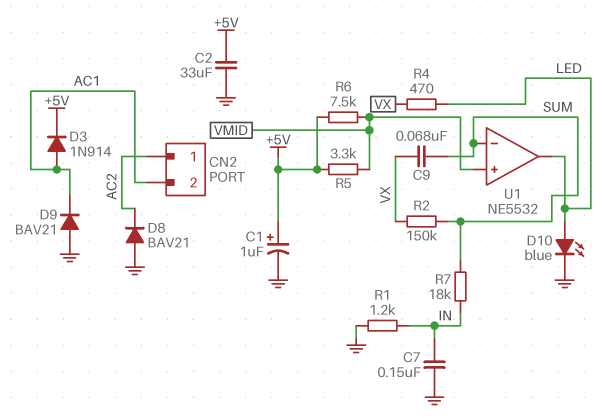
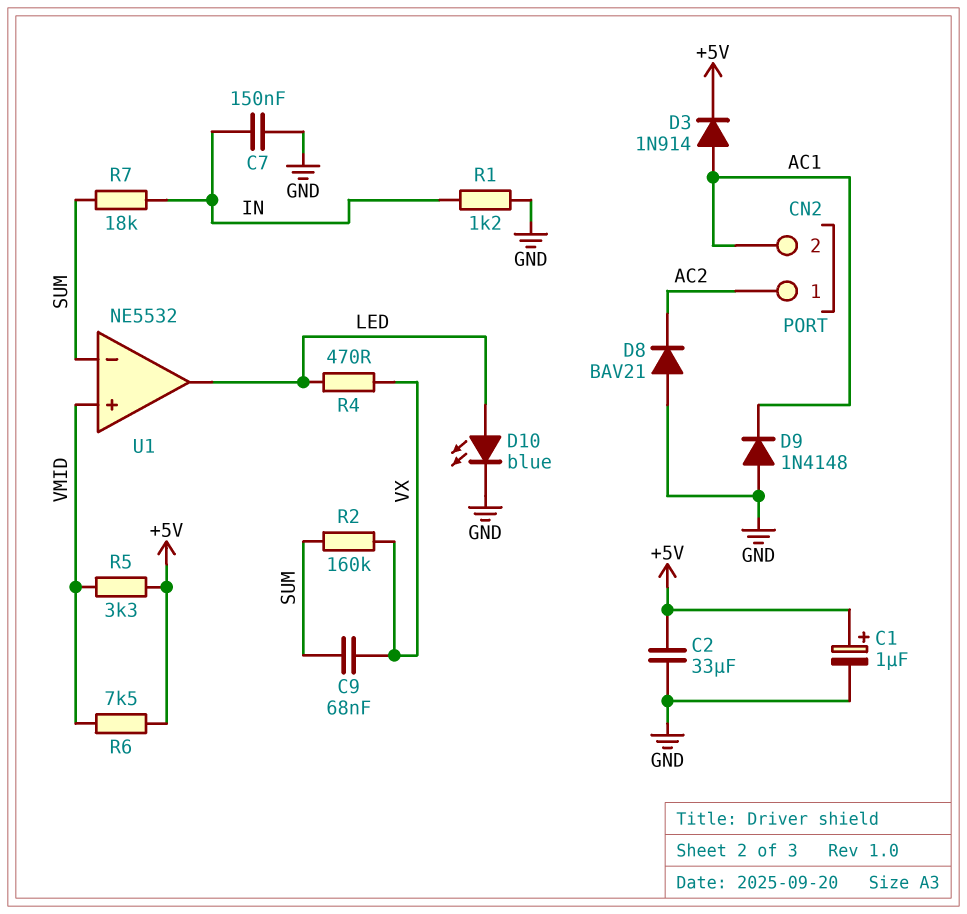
D9: diode BAV21 (A GND, K AC1) -> diode 1N4148 (A GND, K AC1)
R2: 150k (SUM, VX) -> 160k (SUM, VX)

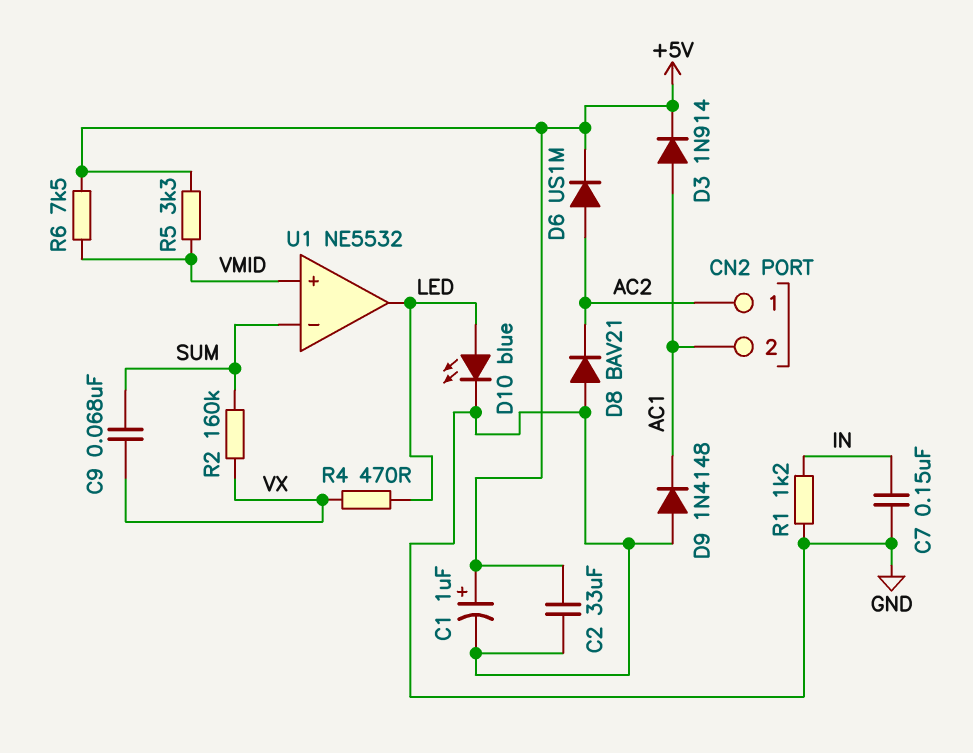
D6: none -> diode US1M (A AC2, K +5V)
R7: 18k (IN, SUM) -> none

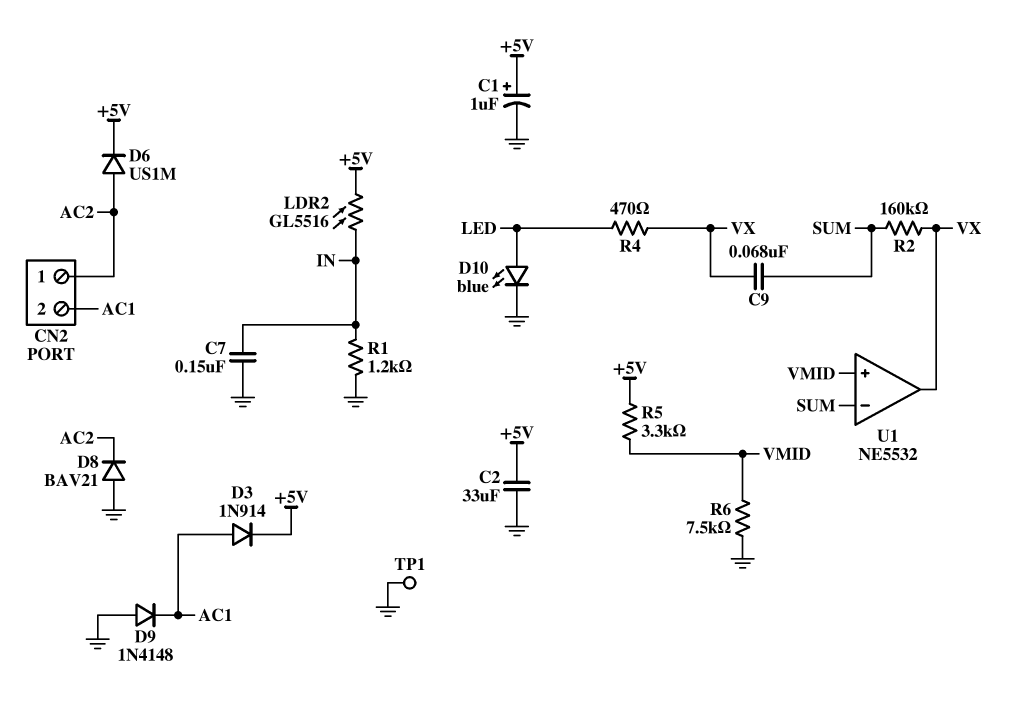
LDR2: none -> GL5516 (+5V, IN)
R6: 7.5k (+5V, VMID) -> 7.5k (GND, VMID)
TP1: none -> test point (GND)
U1 pin out: LED -> VX

